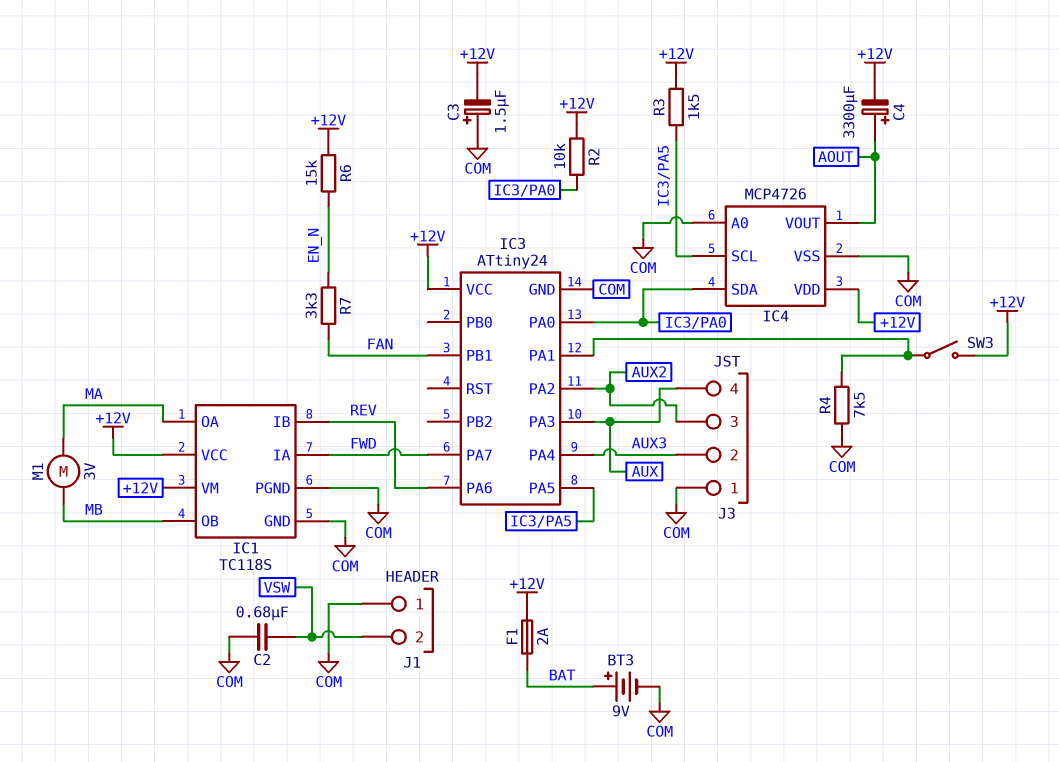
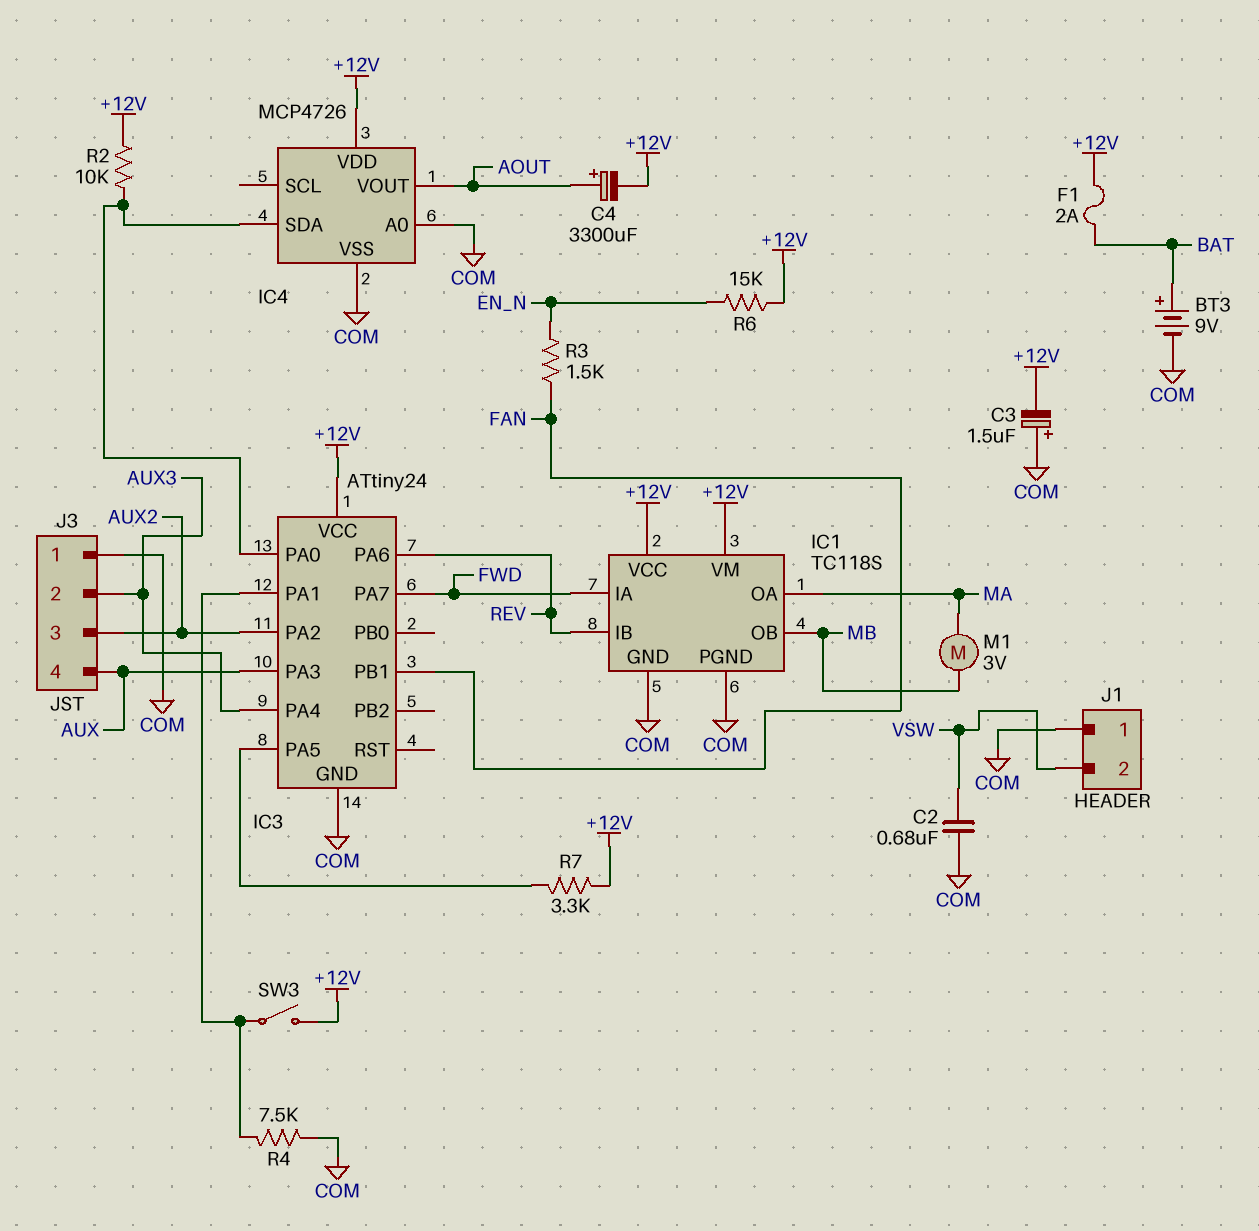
IC4 pin SCL: IC3/PA5 -> none
R3: 1.5k (+12V, IC3/PA5) -> 1.5k (EN_N, FAN)
R7: 3.3k (EN_N, FAN) -> 3.3k (+12V, IC3/PA5)

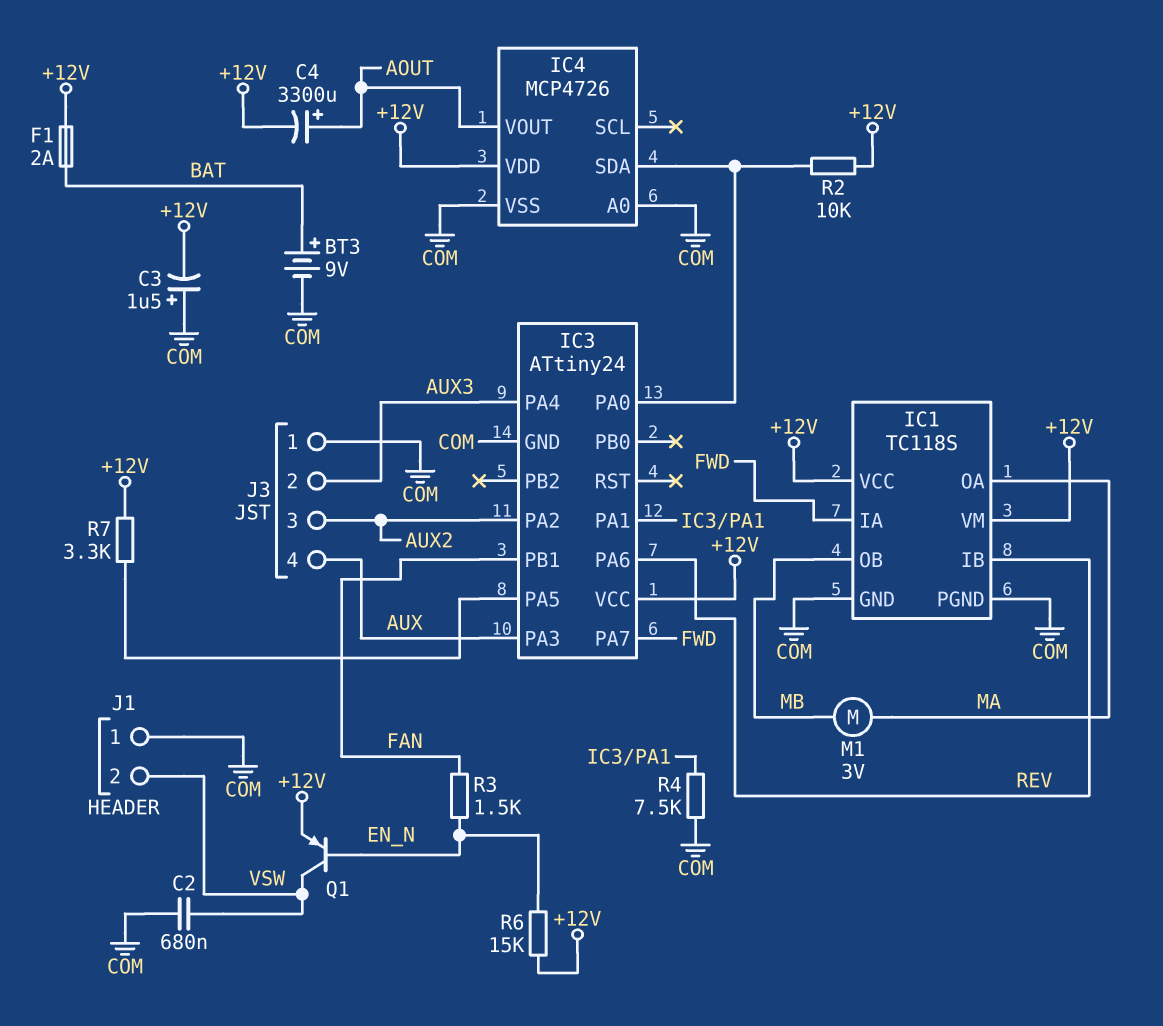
Q1: none -> PNP (B EN_N, C VSW, E +12V)
SW3: switch (+12V, IC3/PA1) -> none

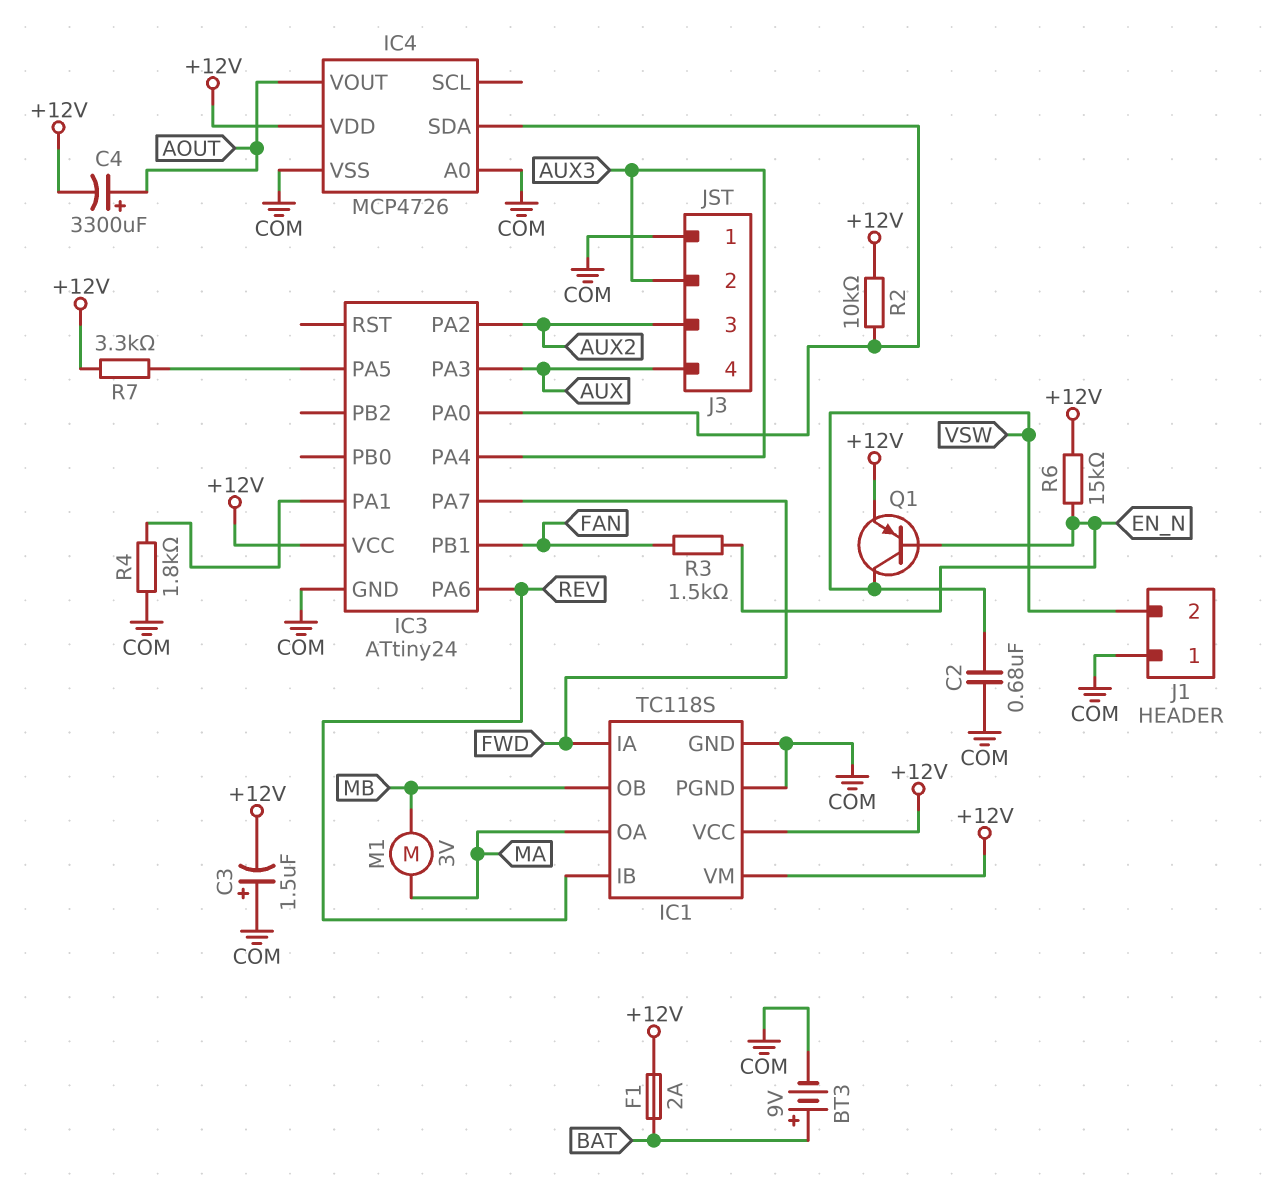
R4: 7.5k (COM, IC3/PA1) -> 1.8k (COM, IC3/PA1)

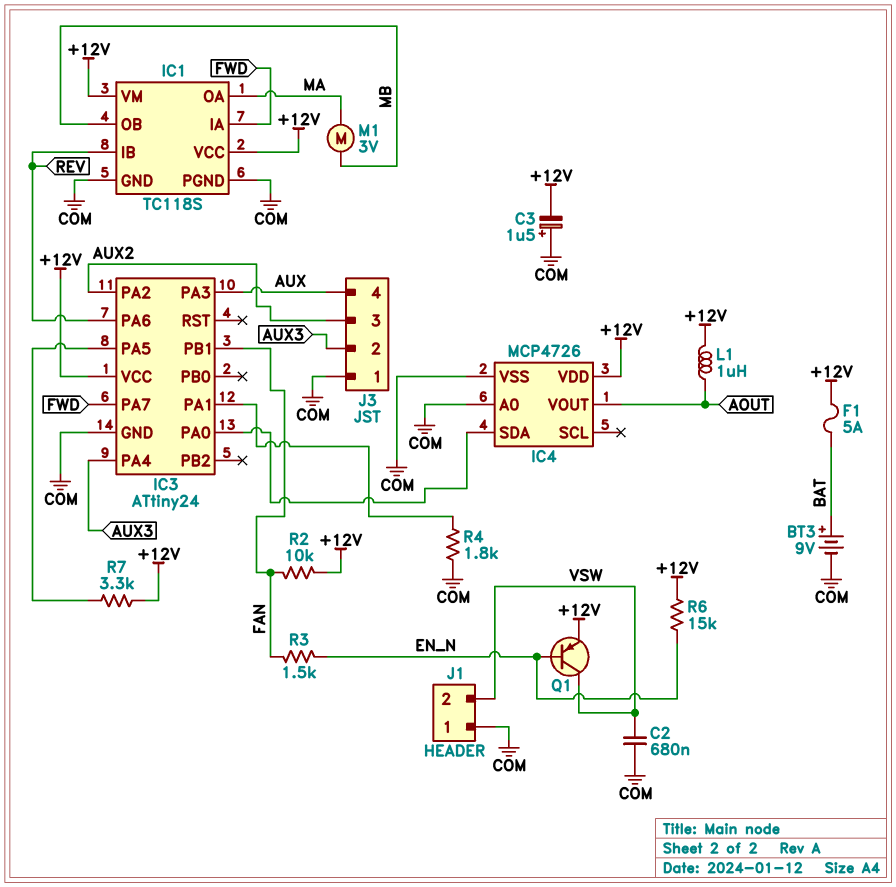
C4: 3300uF (plus AOUT, minus +12V) -> none
F1: 2A (+12V, BAT) -> 5A (+12V, BAT)
L1: none -> 1uH (+12V, AOUT)
R2: 10k (+12V, IC3/PA0) -> 10k (+12V, FAN)

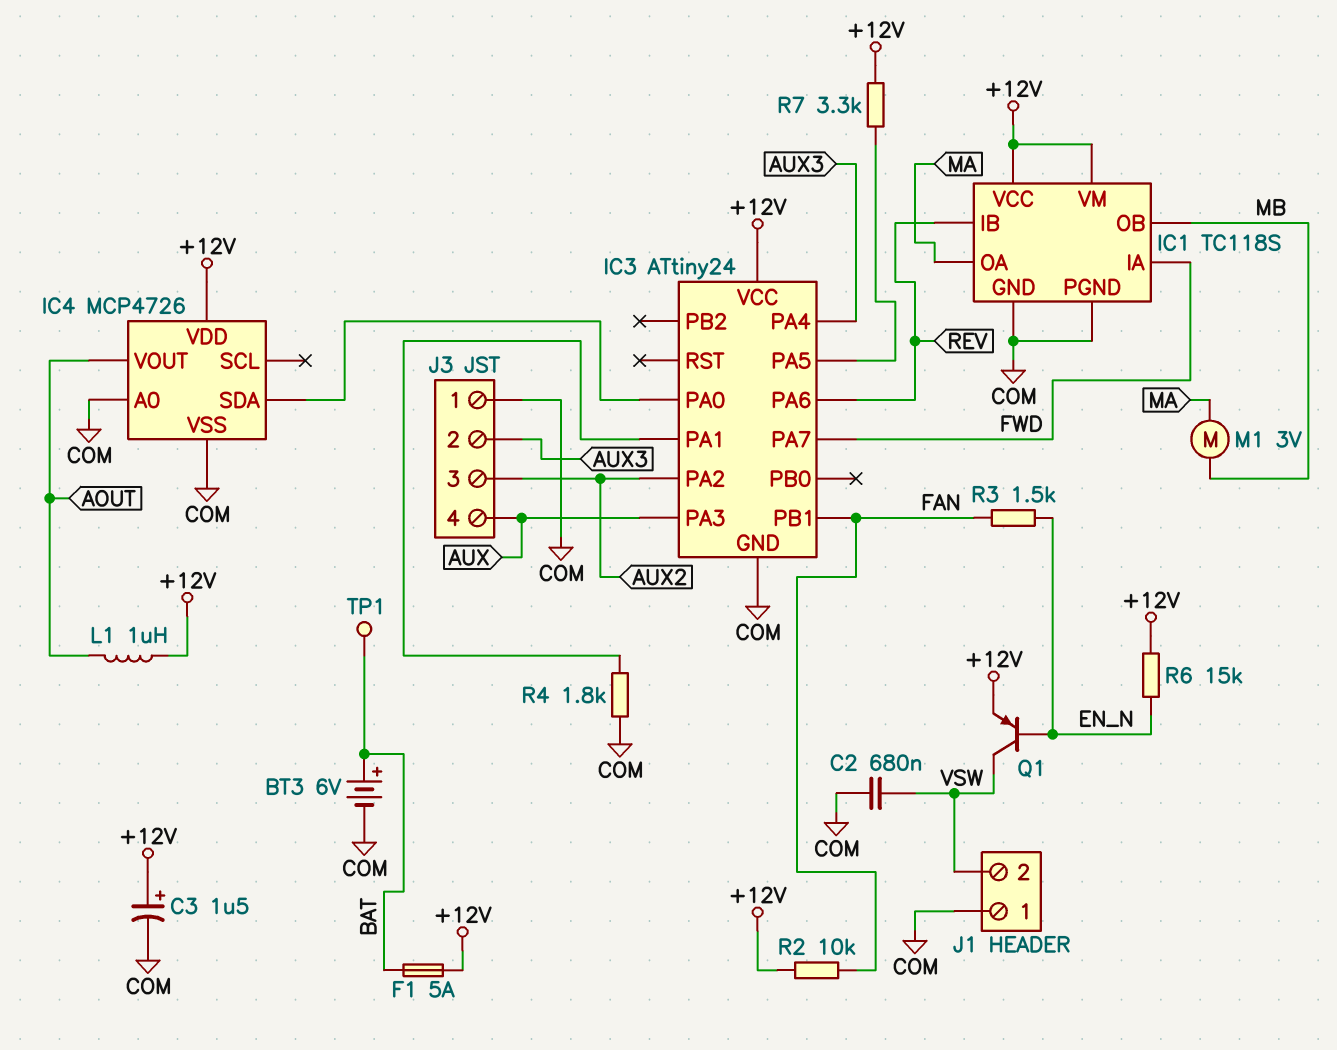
BT3: 9V (plus BAT, minus COM) -> 6V (plus BAT, minus COM)
C3: 1.5uF (plus COM, minus +12V) -> 1.5uF (plus +12V, minus COM)
TP1: none -> test point (BAT)

